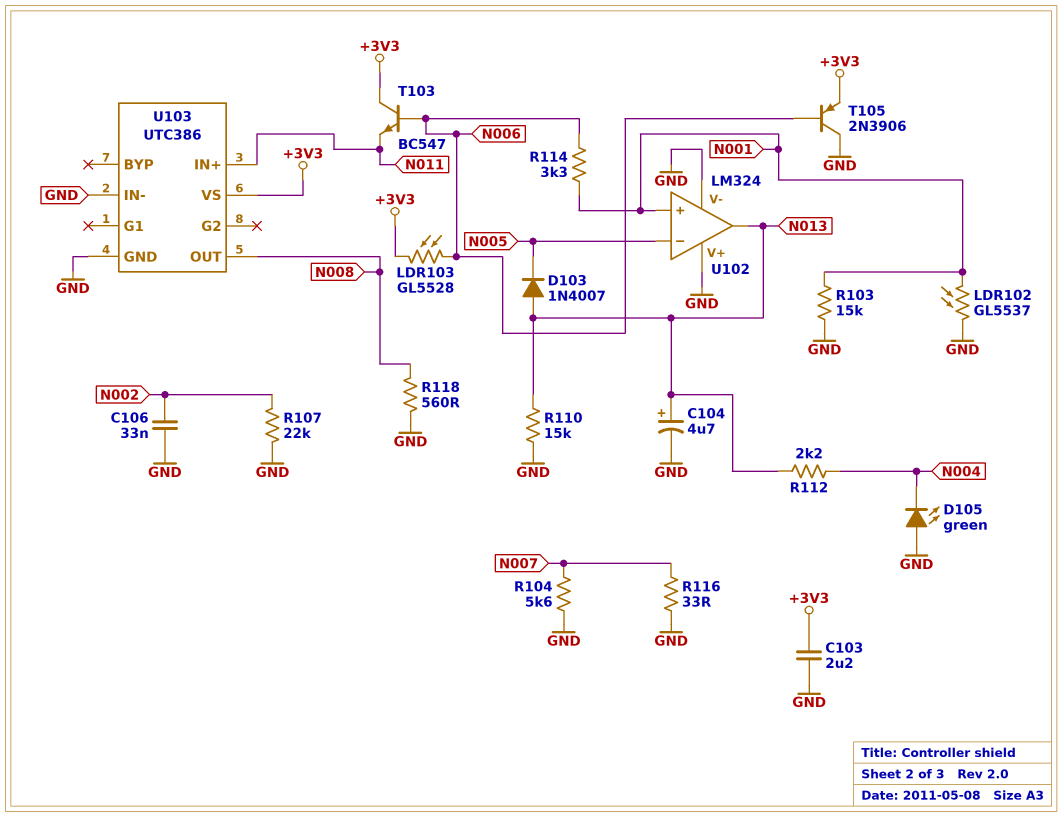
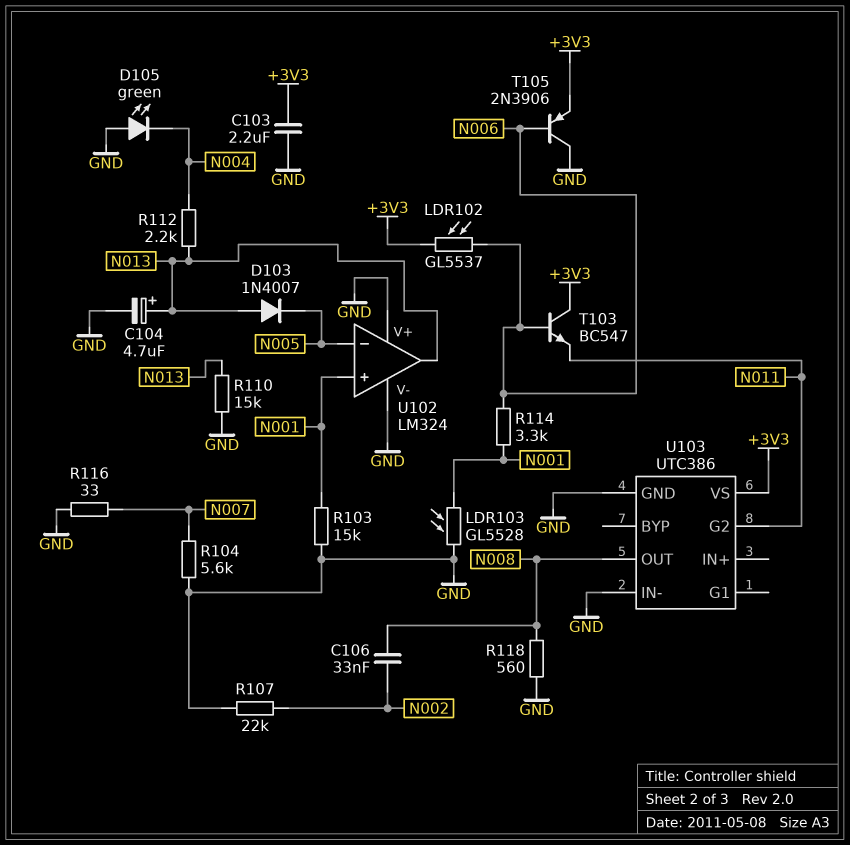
C106: 33nF (GND, N002) -> 33nF (N002, N008)
LDR102: GL5537 (GND, N001) -> GL5537 (+3V3, N006)
LDR103: GL5528 (+3V3, N006) -> GL5528 (GND, N001)
U103 pin G2: none -> N011
U103 pin IN+: N011 -> none

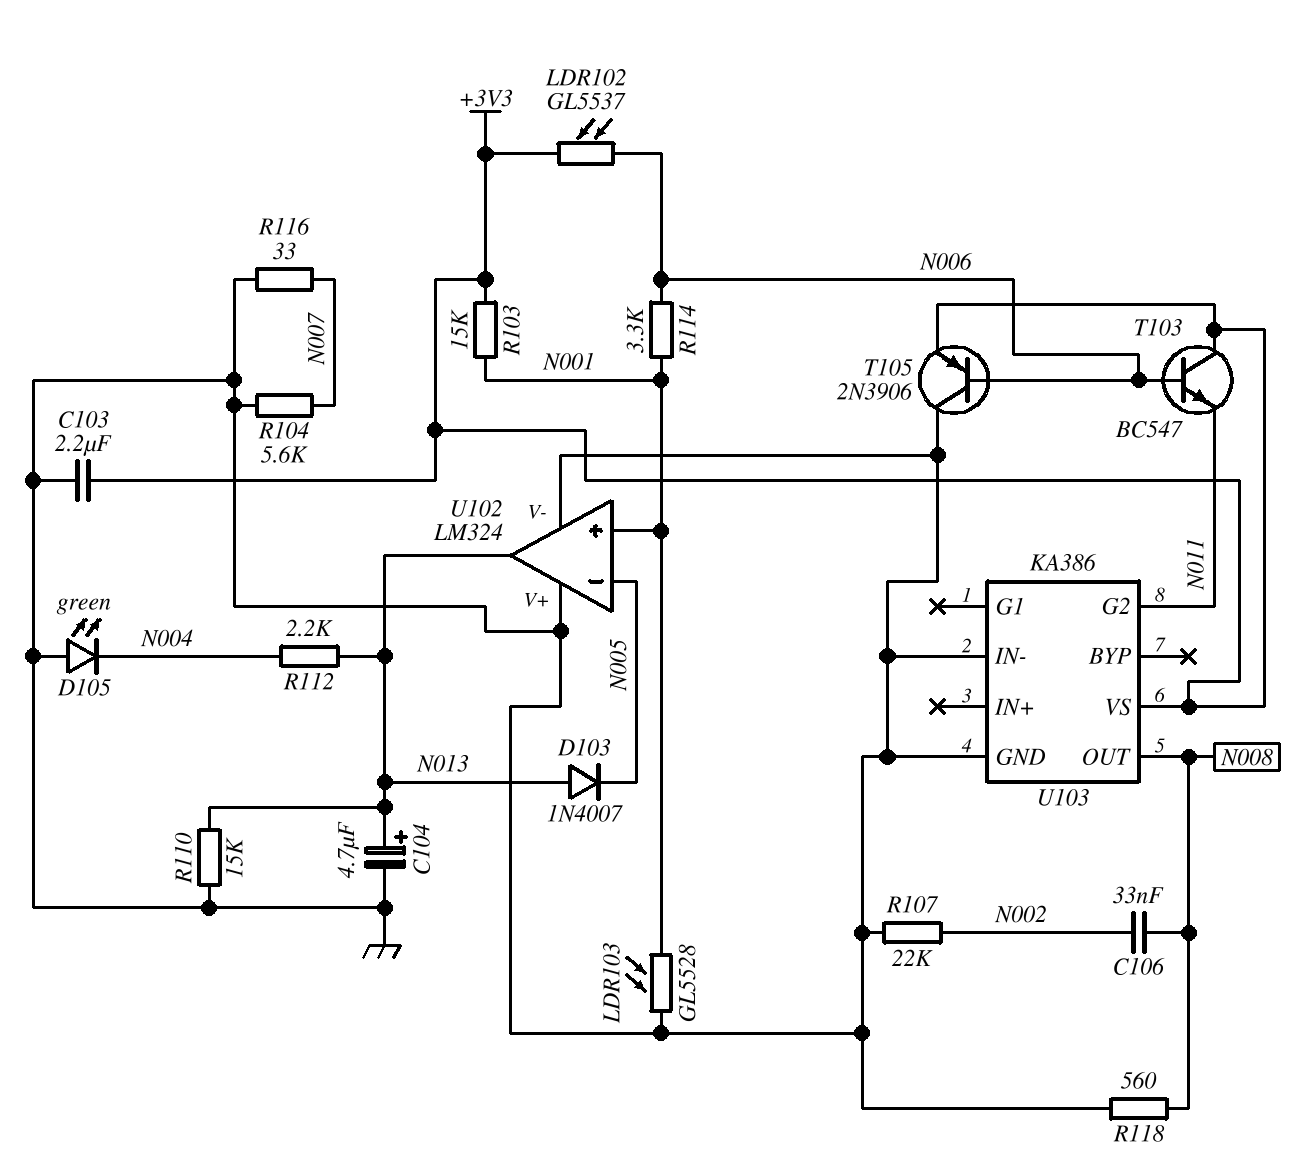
R103: 15k (GND, N001) -> 15k (+3V3, N001)
U103: UTC386 -> KA386

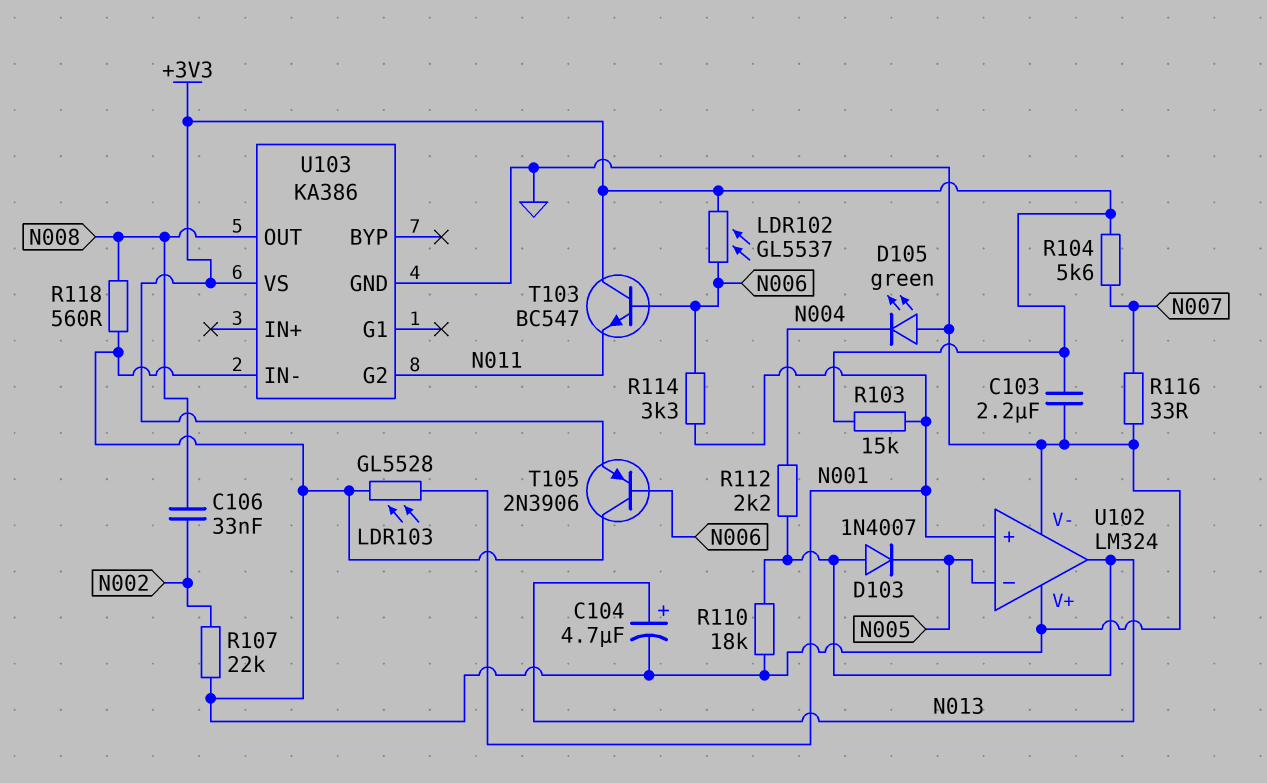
R104: 5.6k (GND, N007) -> 5.6k (+3V3, N007)
R110: 15k (GND, N013) -> 18k (GND, N013)

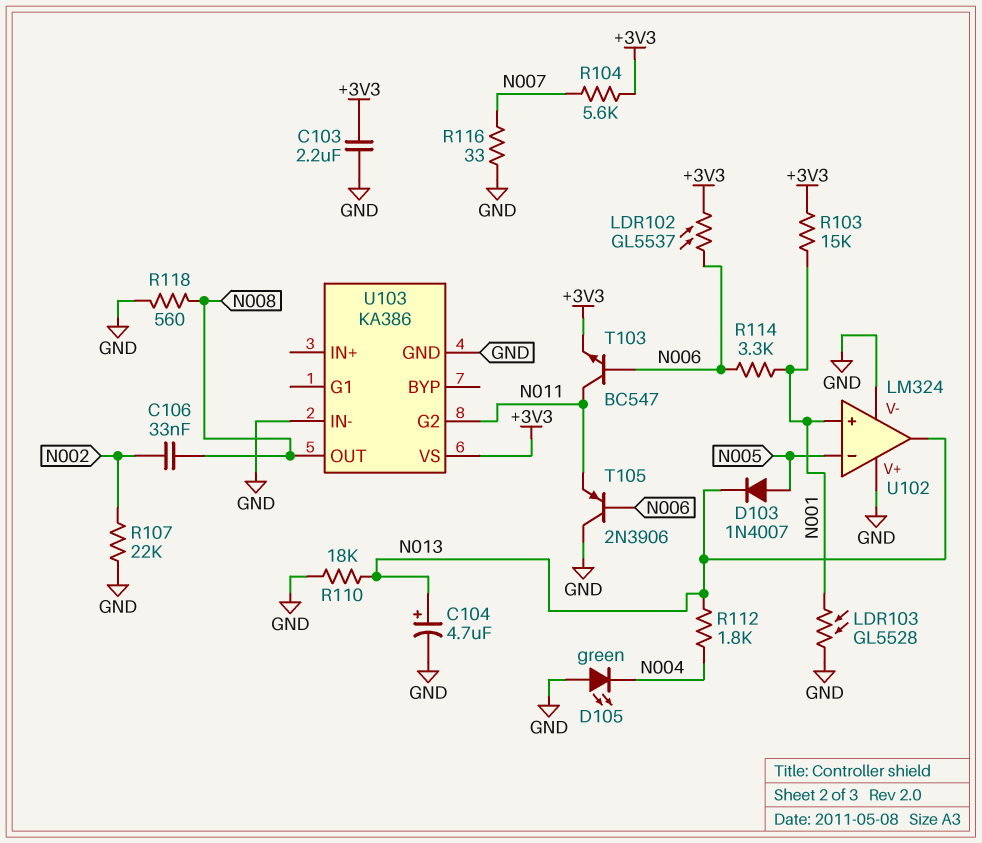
D103: diode 1N4007 (A N013, K N005) -> diode 1N4007 (A N005, K N013)
R112: 2.2k (N004, N013) -> 1.8k (N004, N013)
T103: NPN BC547 (B N006, C +3V3, E N011) -> NPN BC547 (B N006, C N011, E +3V3)
T105: PNP 2N3906 (B N006, C GND, E +3V3) -> PNP 2N3906 (B N006, C GND, E N011)

